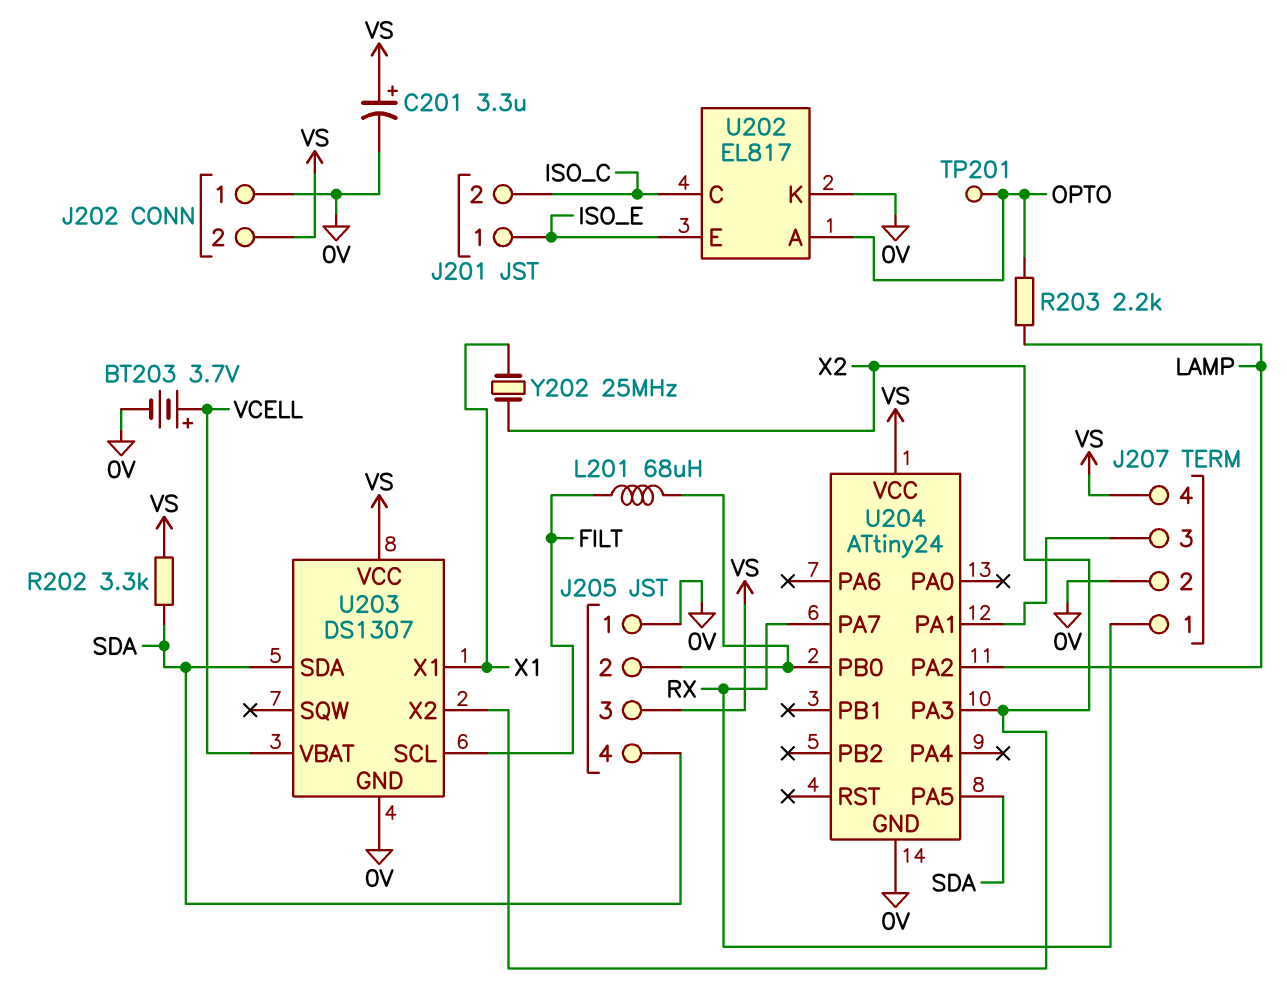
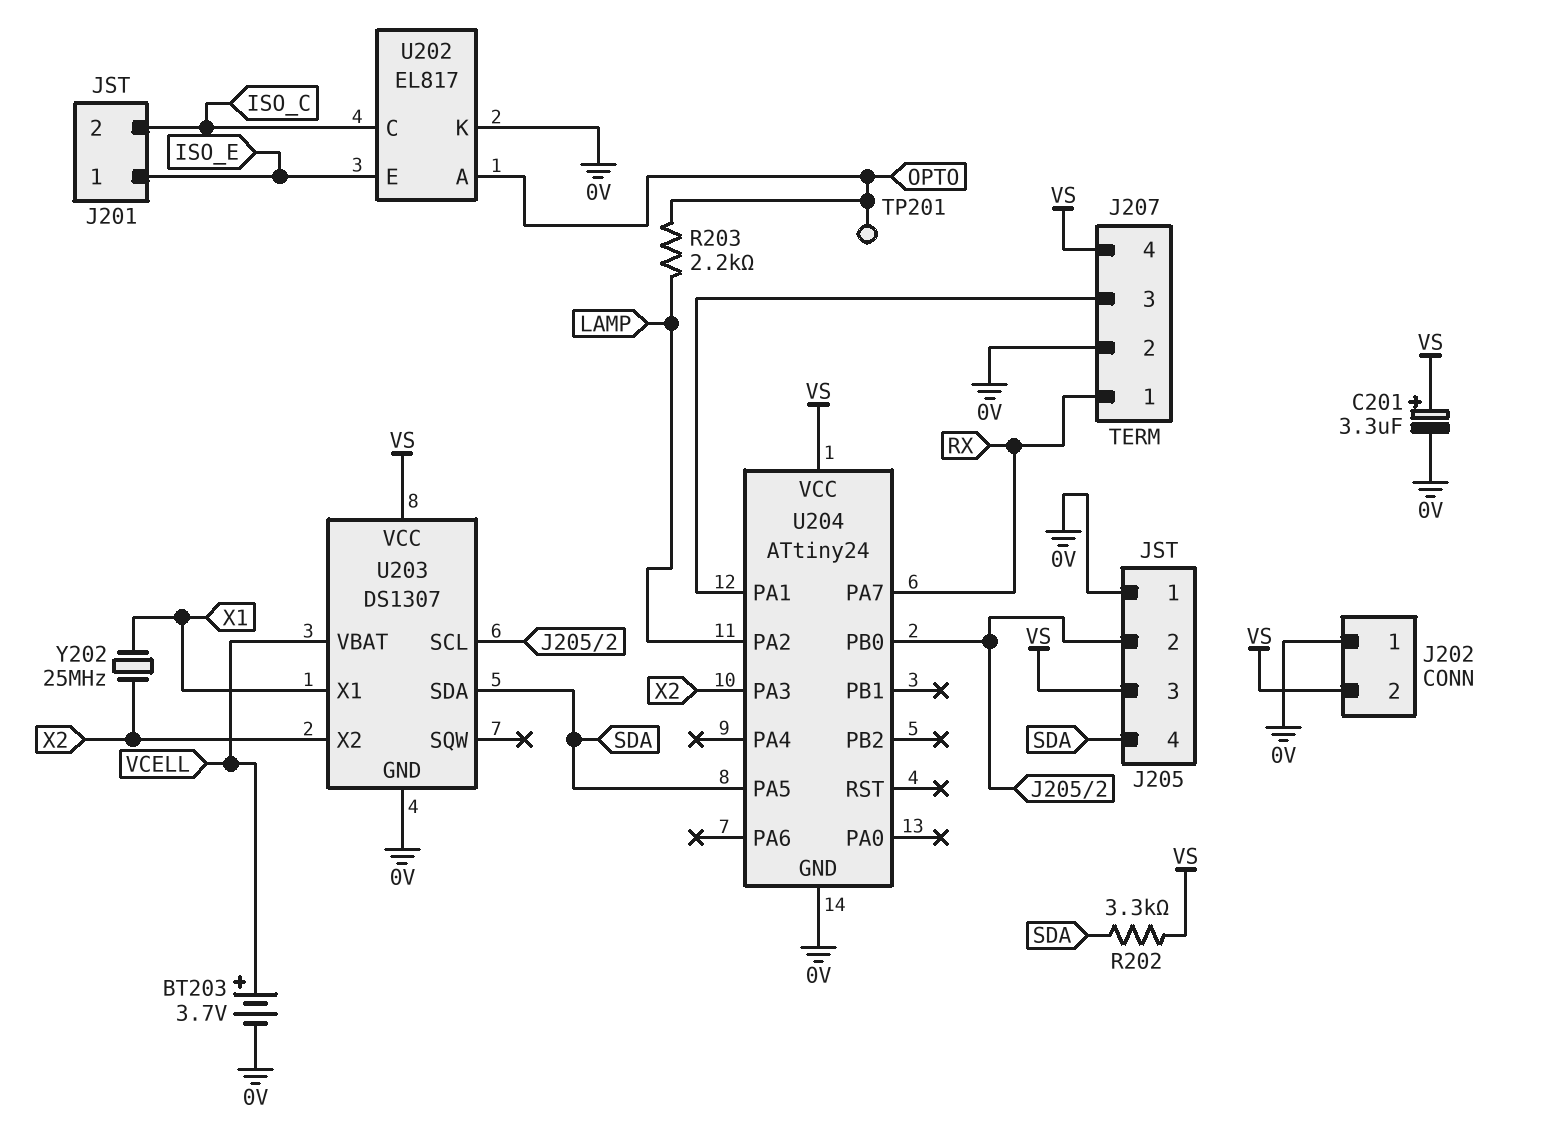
L201: 68uH (FILT, J205/2) -> none
U203 pin SCL: FILT -> J205/2

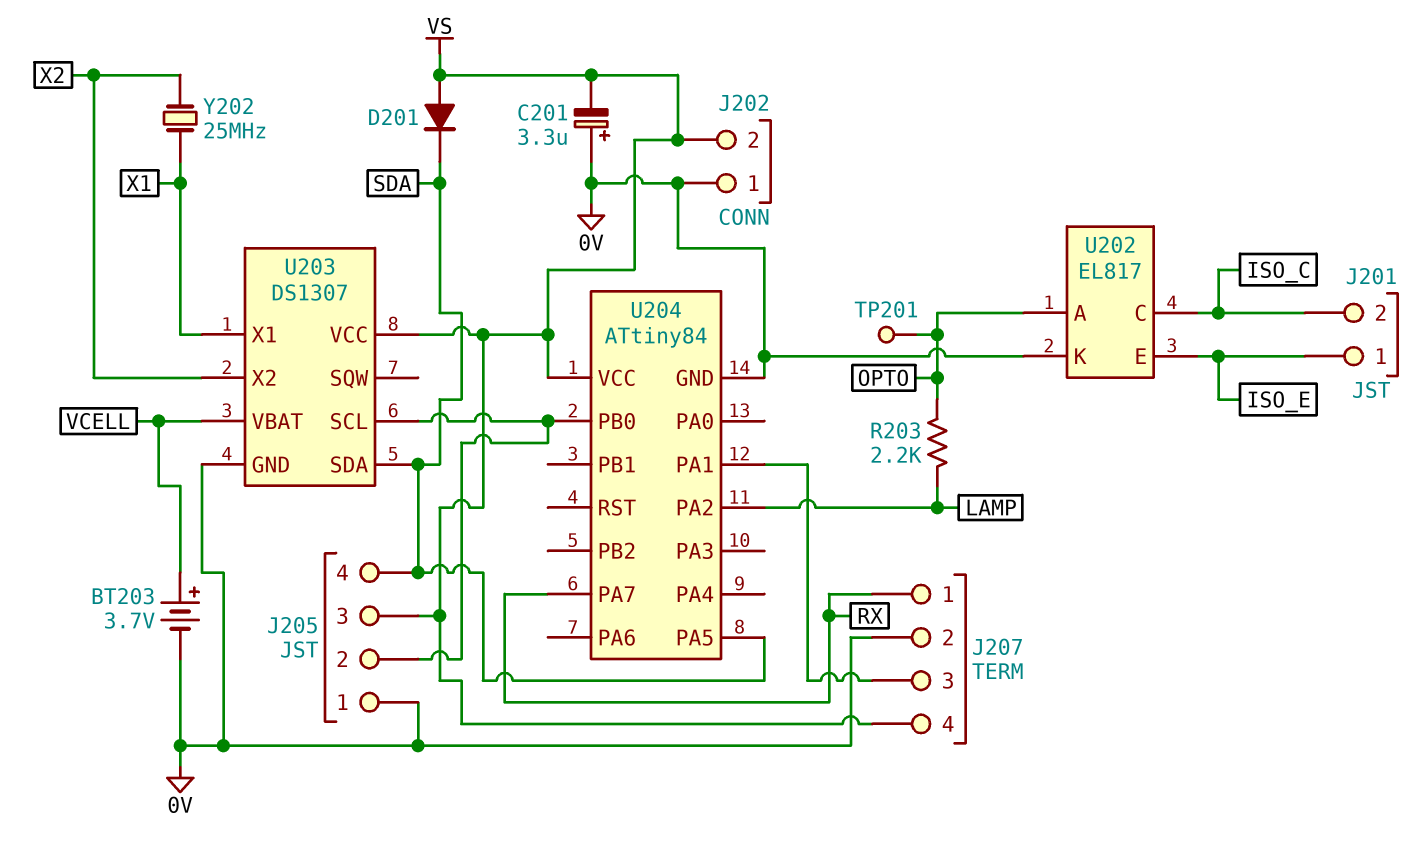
C201: 3.3uF (plus VS, minus 0V) -> 3.3uF (plus 0V, minus VS)
D201: none -> diode (A VS, K SDA)
R202: 3.3k (SDA, VS) -> none
U204: ATtiny24 -> ATtiny84
U204 pin PA3: X2 -> none

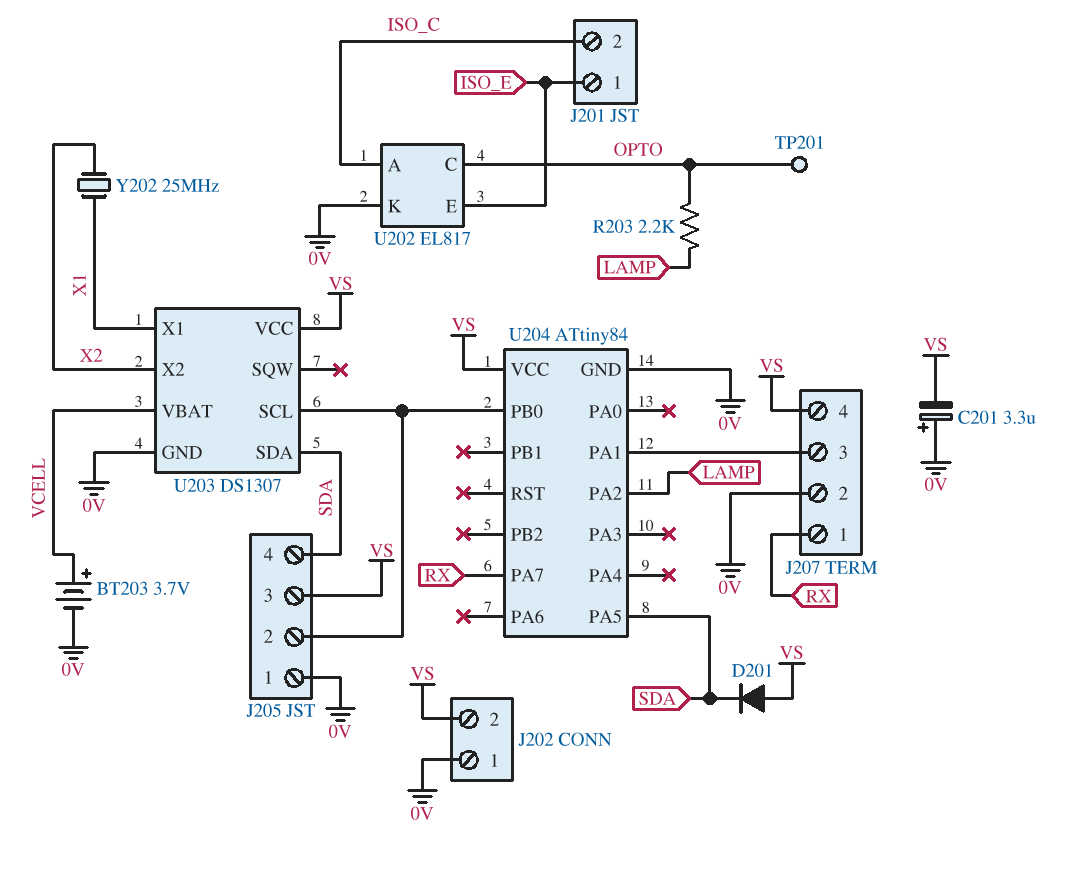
U202 pin A: OPTO -> ISO_C
U202 pin C: ISO_C -> OPTO

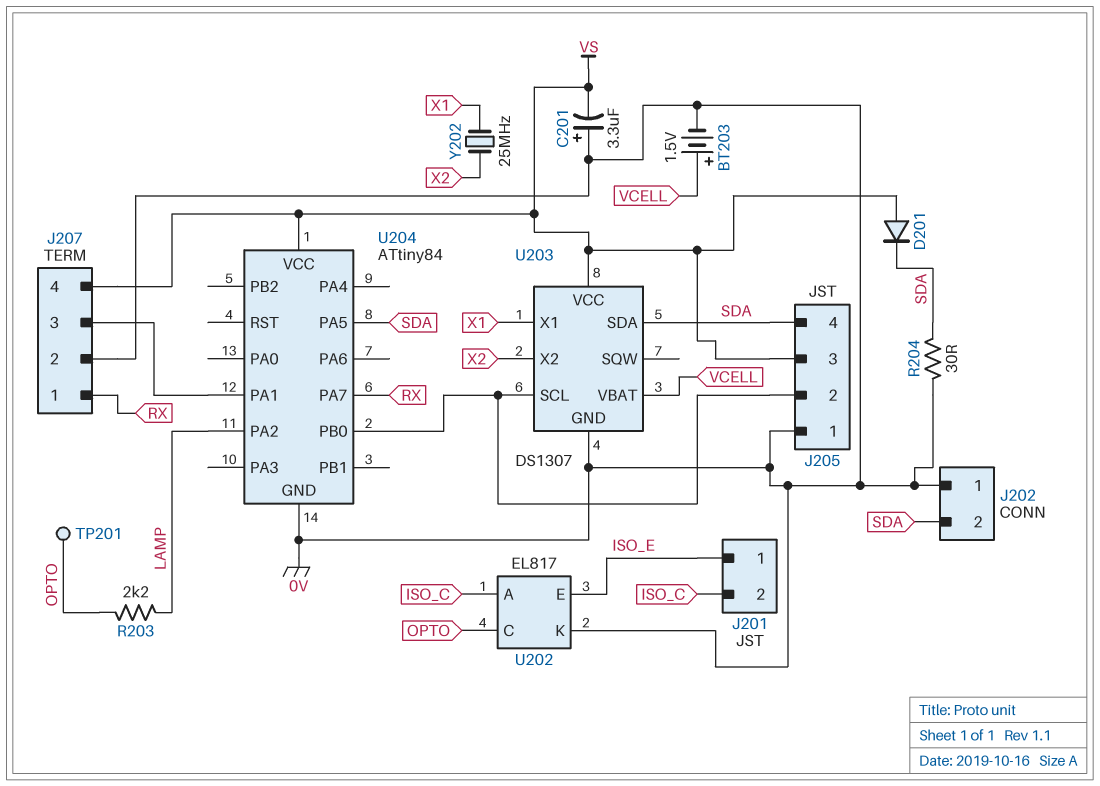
BT203: 3.7V (plus VCELL, minus 0V) -> 1.5V (plus VCELL, minus 0V)
J202 pin 2: VS -> SDA
R204: none -> 30 (0V, SDA)

